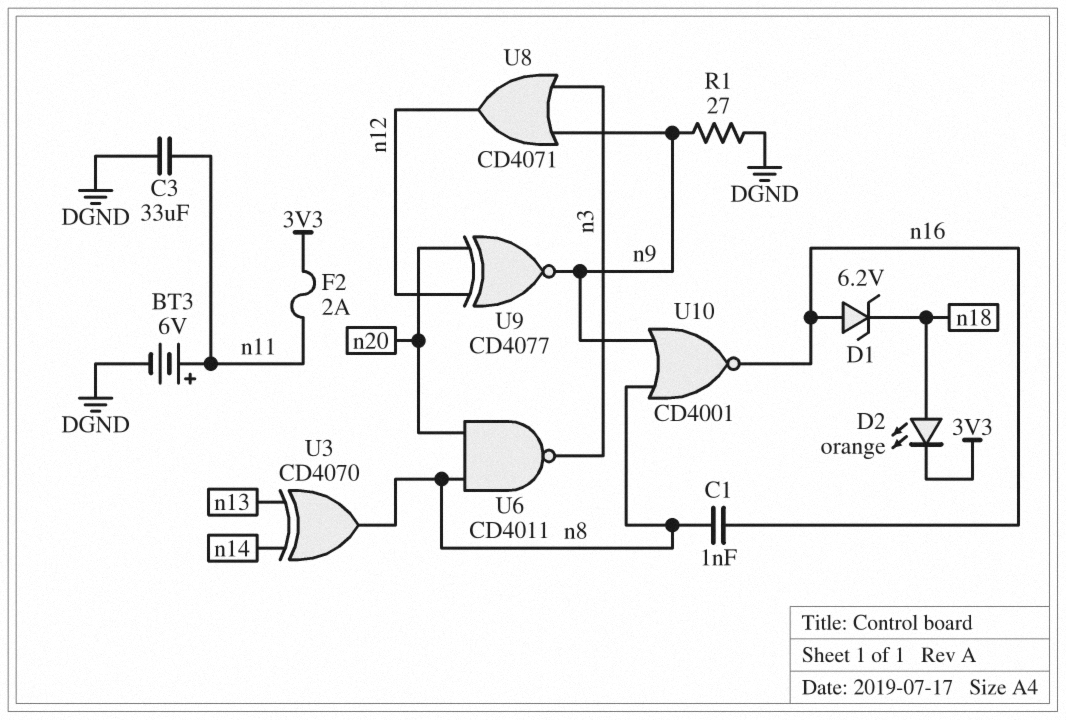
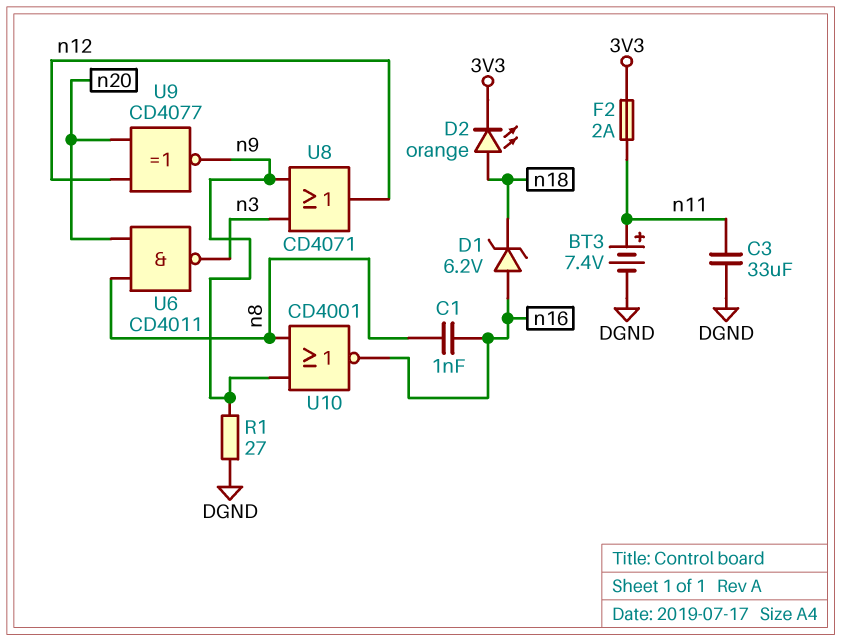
BT3: 6V (plus n11, minus DGND) -> 7.4V (plus n11, minus DGND)
U3: XOR CD4070 (in n13, in n14, out n8) -> none

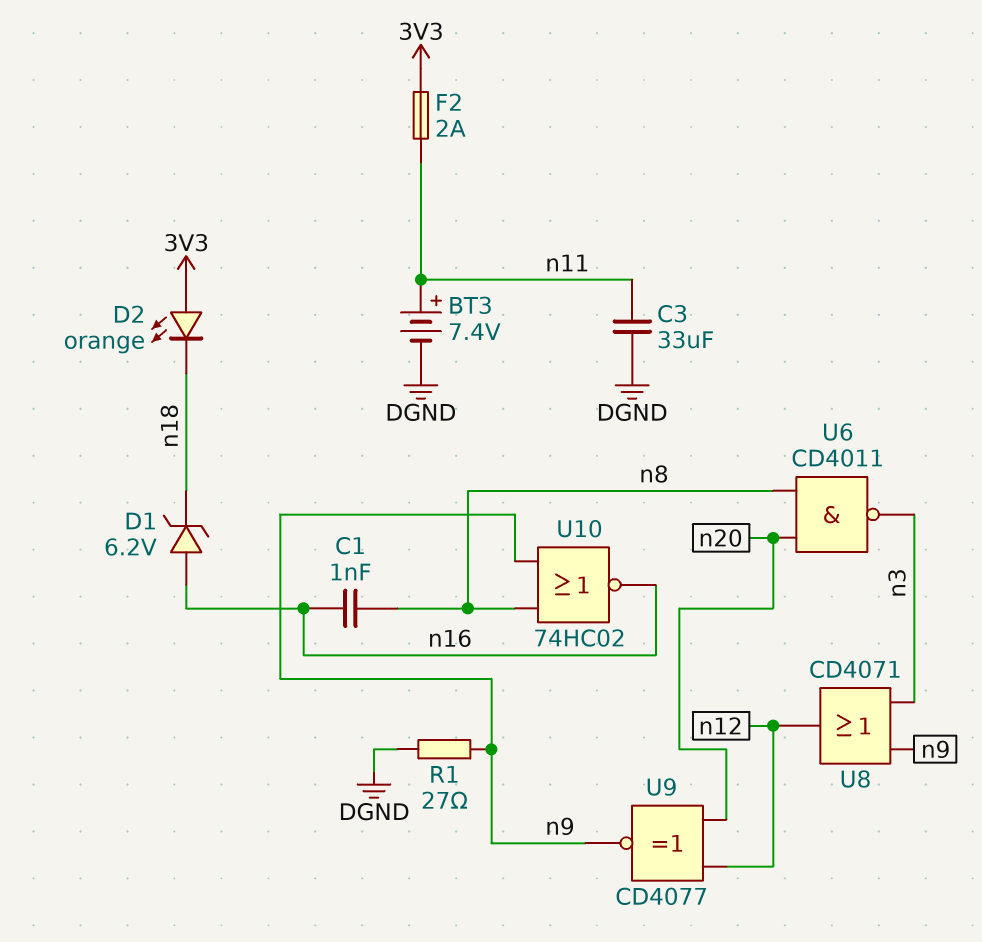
D2: LED orange (A n18, K 3V3) -> LED orange (A 3V3, K n18)
U10: NOR CD4001 (in n8, in n9, out n16) -> NOR 74HC02 (in n8, in n9, out n16)

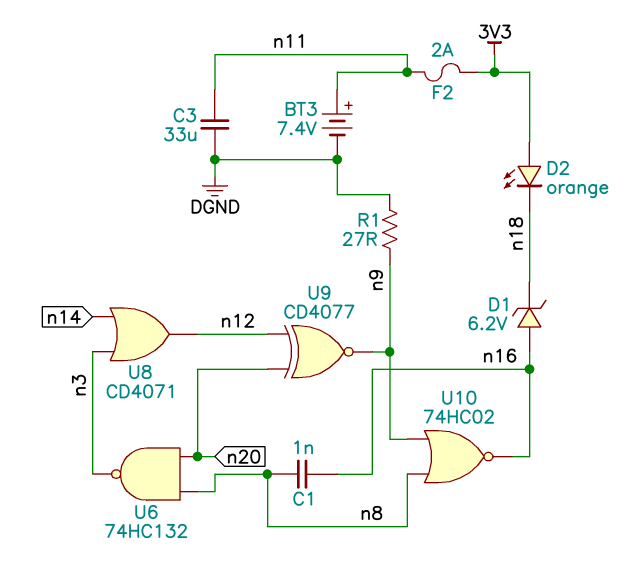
U6: NAND CD4011 (in n8, in n20, out n3) -> NAND 74HC132 (in n8, in n20, out n3)
U8: OR CD4071 (in n3, in n9, out n12) -> OR CD4071 (in n3, in n14, out n12)

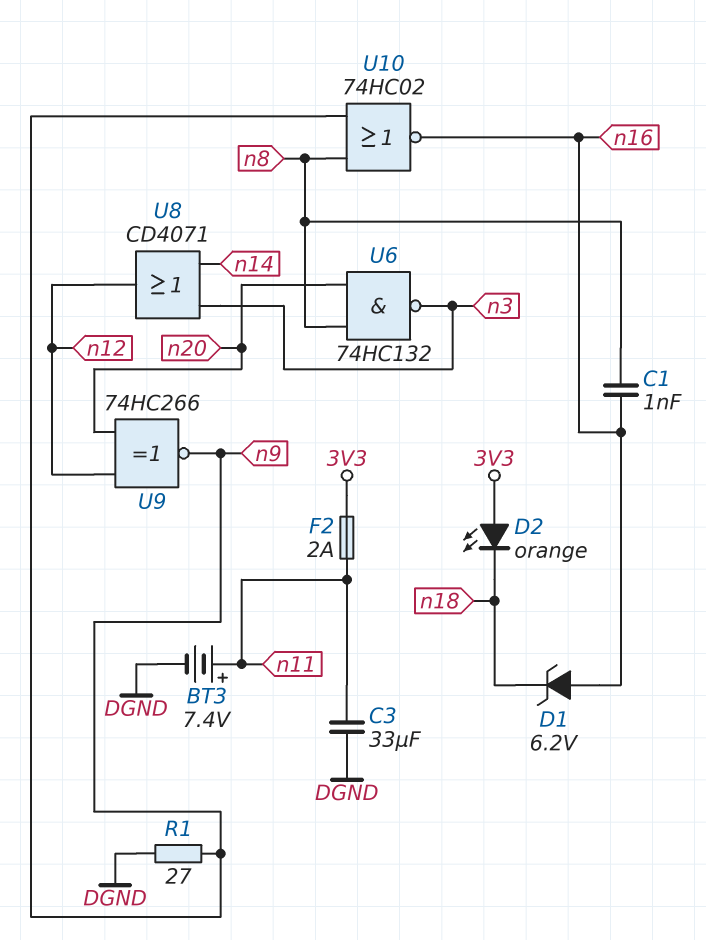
U9: XNOR CD4077 (in n12, in n20, out n9) -> XNOR 74HC266 (in n12, in n20, out n9)

